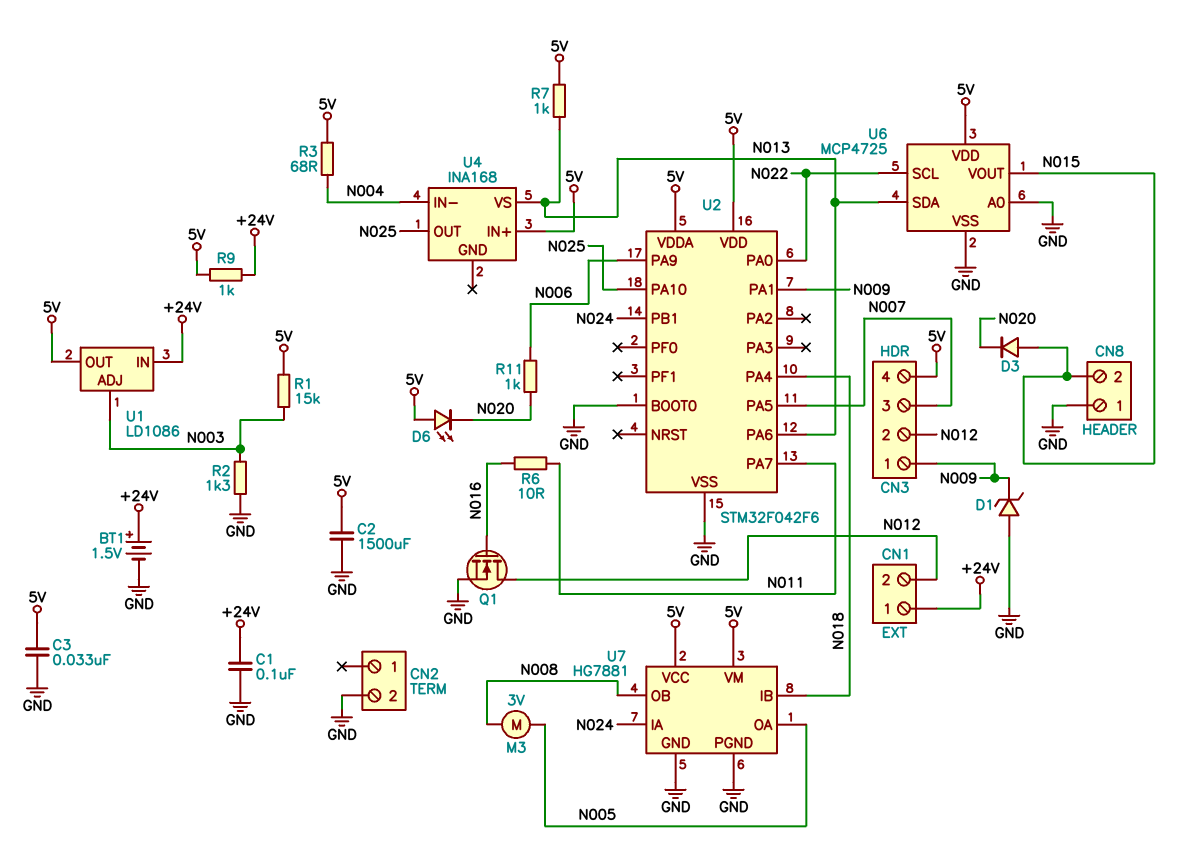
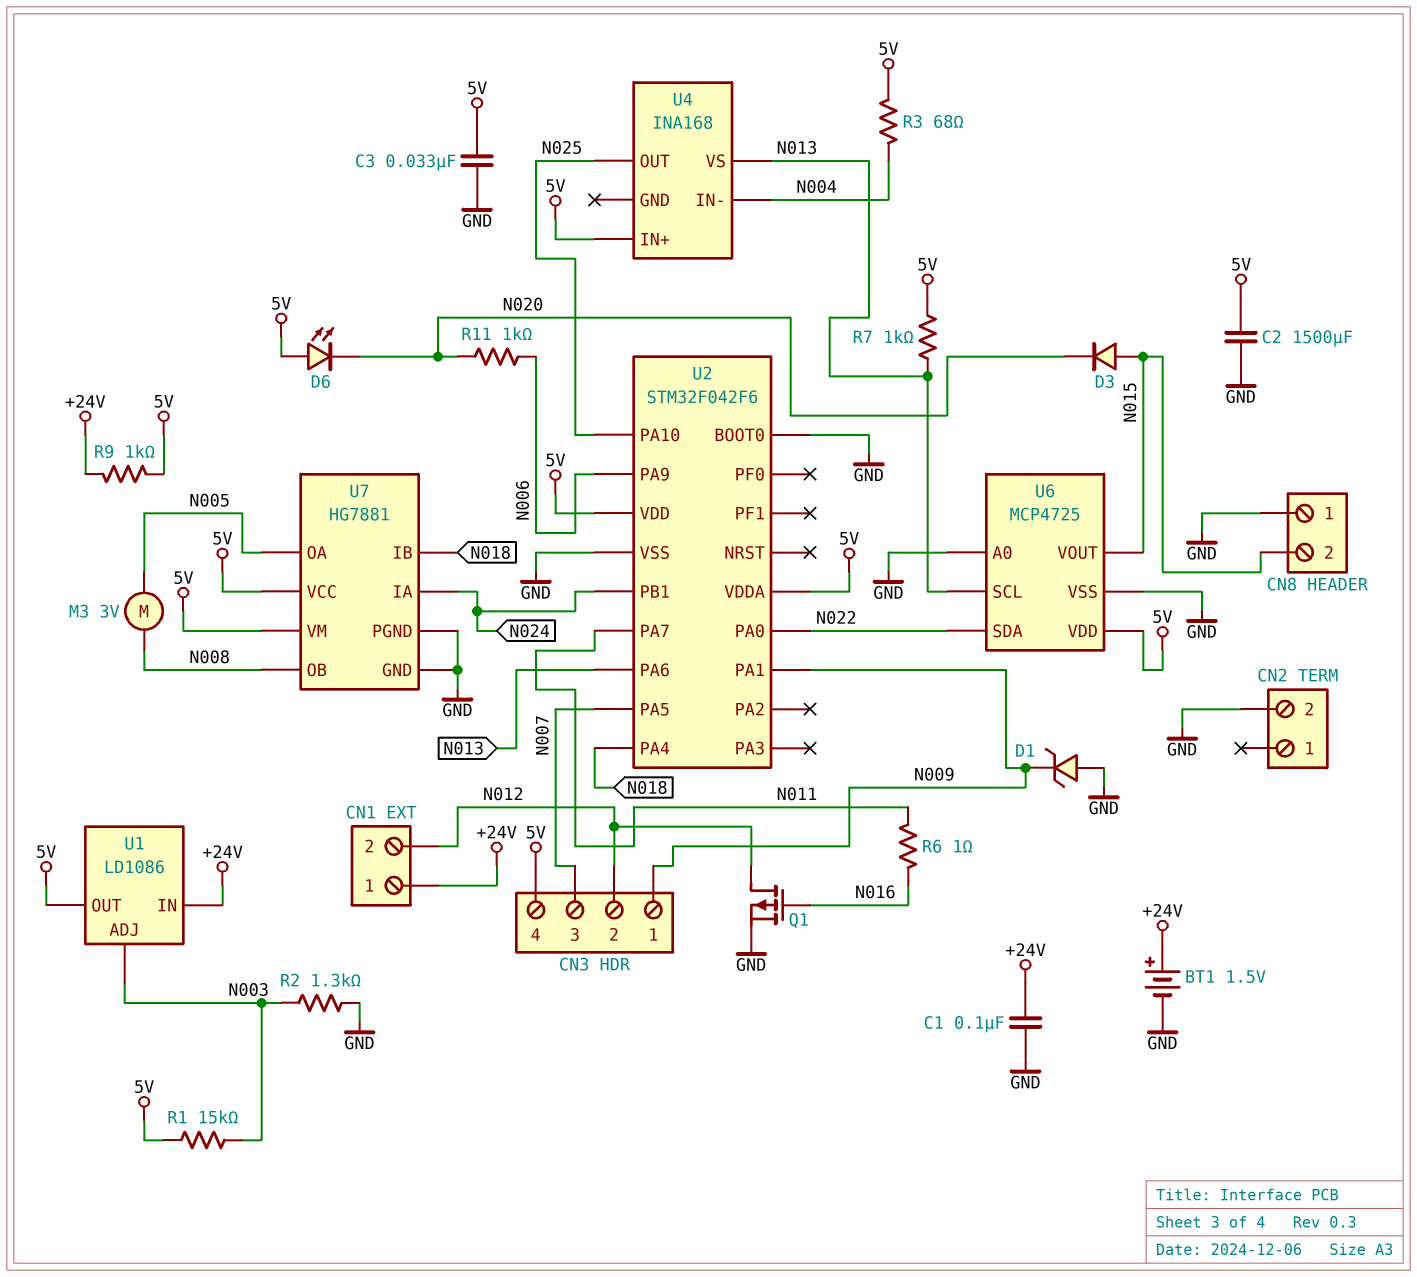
Q1: NMOS (G N016, D N012, S GND) -> PMOS (G N016, D N012, S GND)
R6: 10 (N011, N016) -> 1 (N011, N016)
U6 pin SCL: N022 -> N013
U6 pin SDA: N013 -> N022

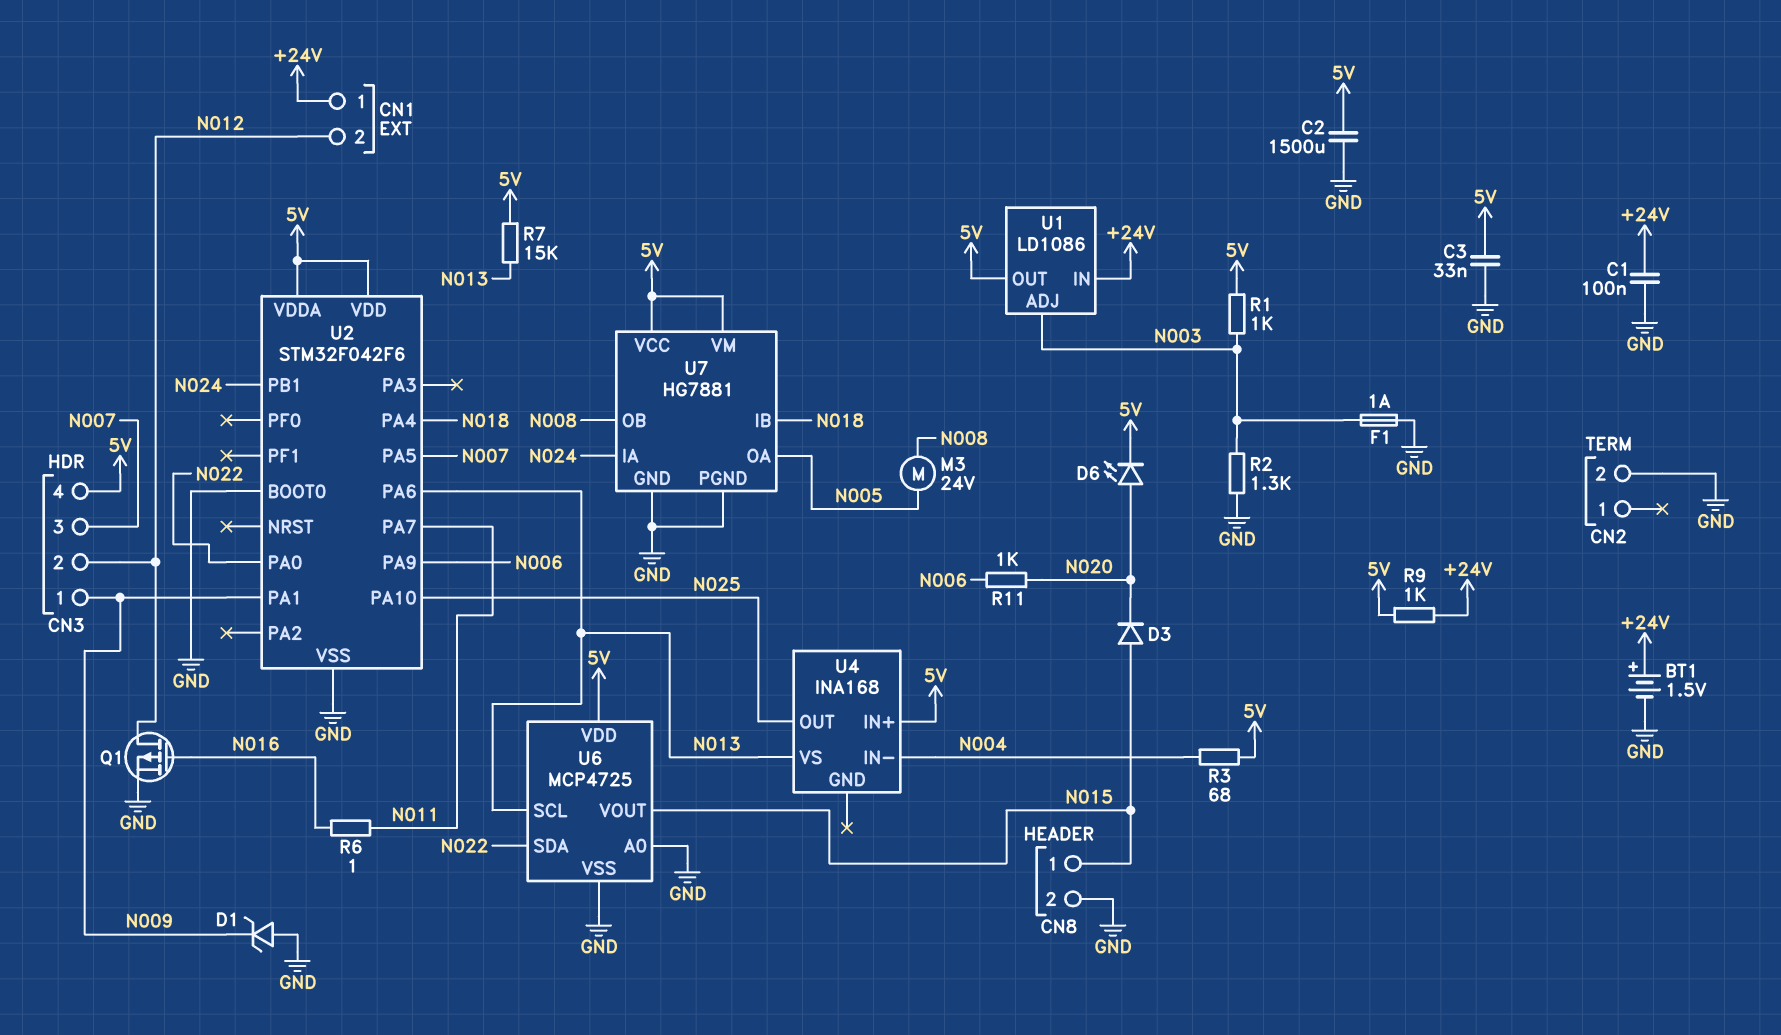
CN8 pin 1: GND -> N015
CN8 pin 2: N015 -> GND
D6: LED (A 5V, K N020) -> LED (A N020, K 5V)
F1: none -> 1A (GND, N003)
M3: motor 3V (N005, N008) -> motor 24V (N005, N008)
R1: 15k (5V, N003) -> 1k (5V, N003)
R7: 1k (5V, N013) -> 15k (5V, N013)

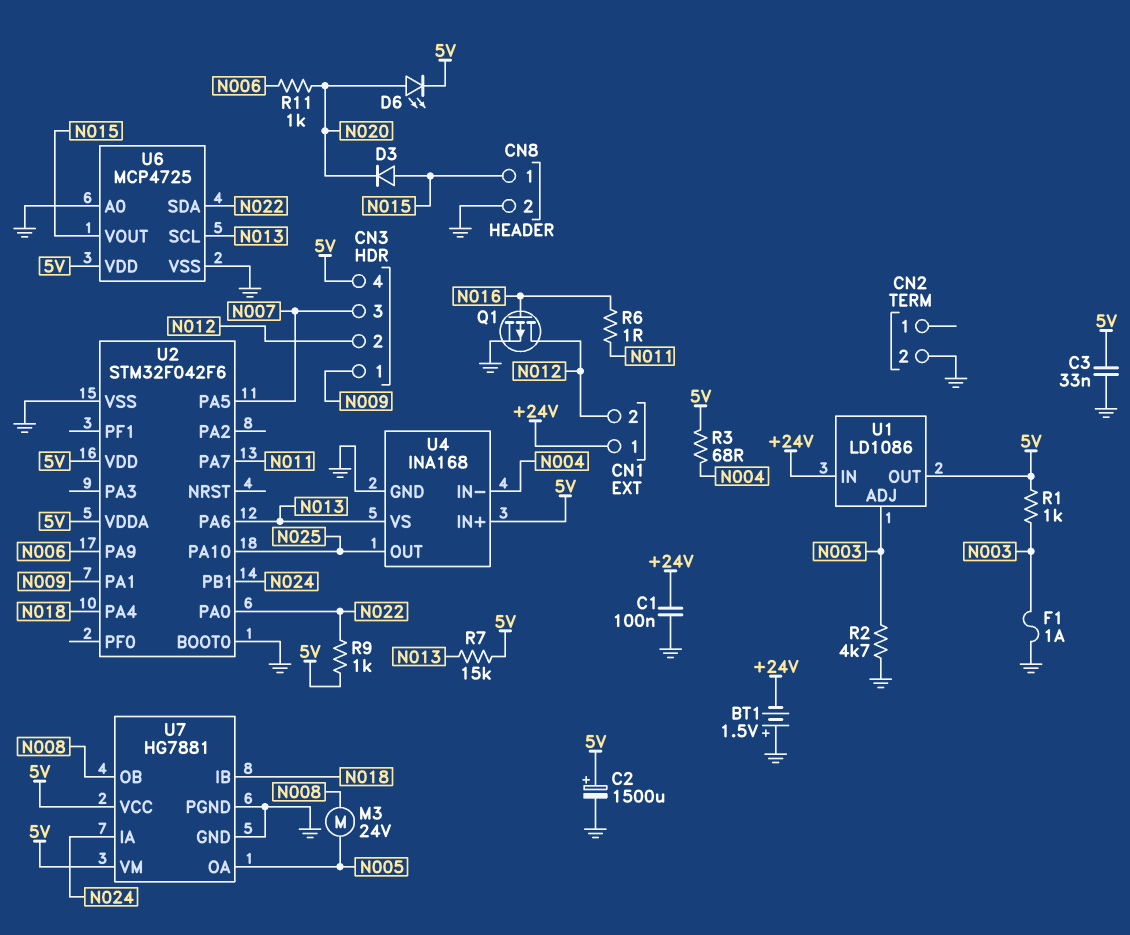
BT1: 1.5V (plus +24V, minus GND) -> 1.5V (plus GND, minus +24V)
C2: 1500uF (5V, GND) -> 1500uF (plus 5V, minus GND)
D1: zener (A GND, K N009) -> none
R2: 1.3k (GND, N003) -> 4.7k (GND, N003)
R9: 1k (+24V, 5V) -> 1k (5V, N022)
U4 pin GND: none -> GND

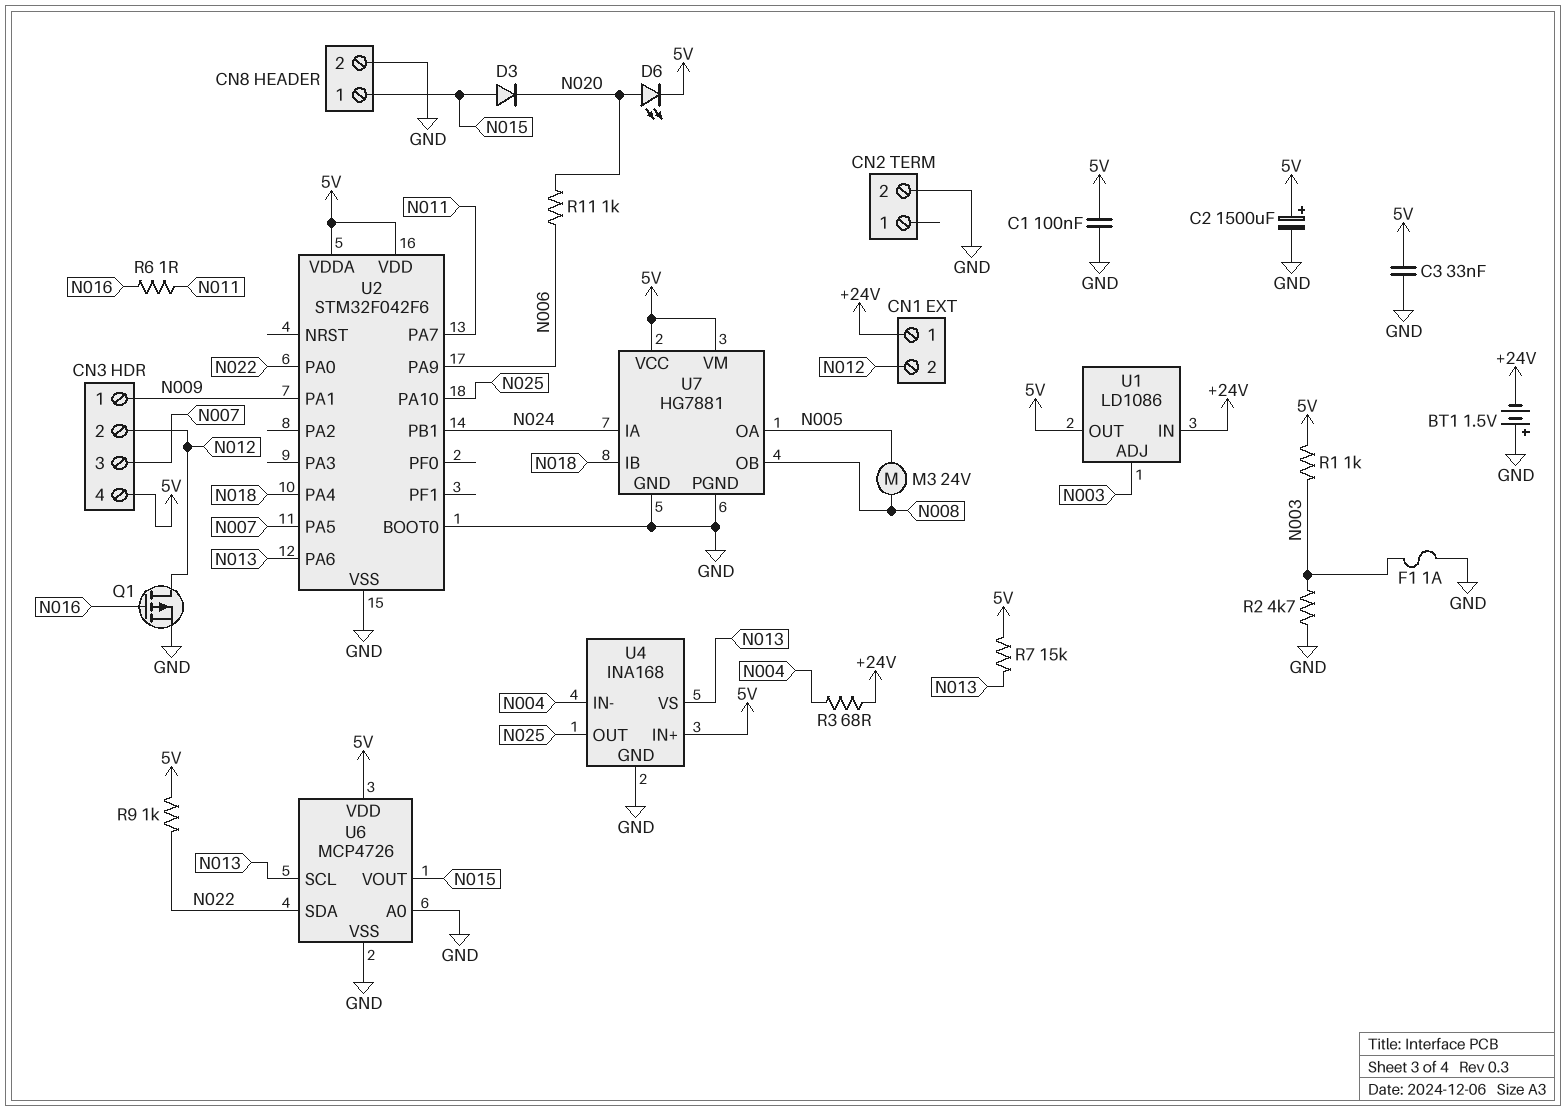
C1: 100nF (+24V, GND) -> 100nF (5V, GND)
R3: 68 (5V, N004) -> 68 (+24V, N004)
U6: MCP4725 -> MCP4726

